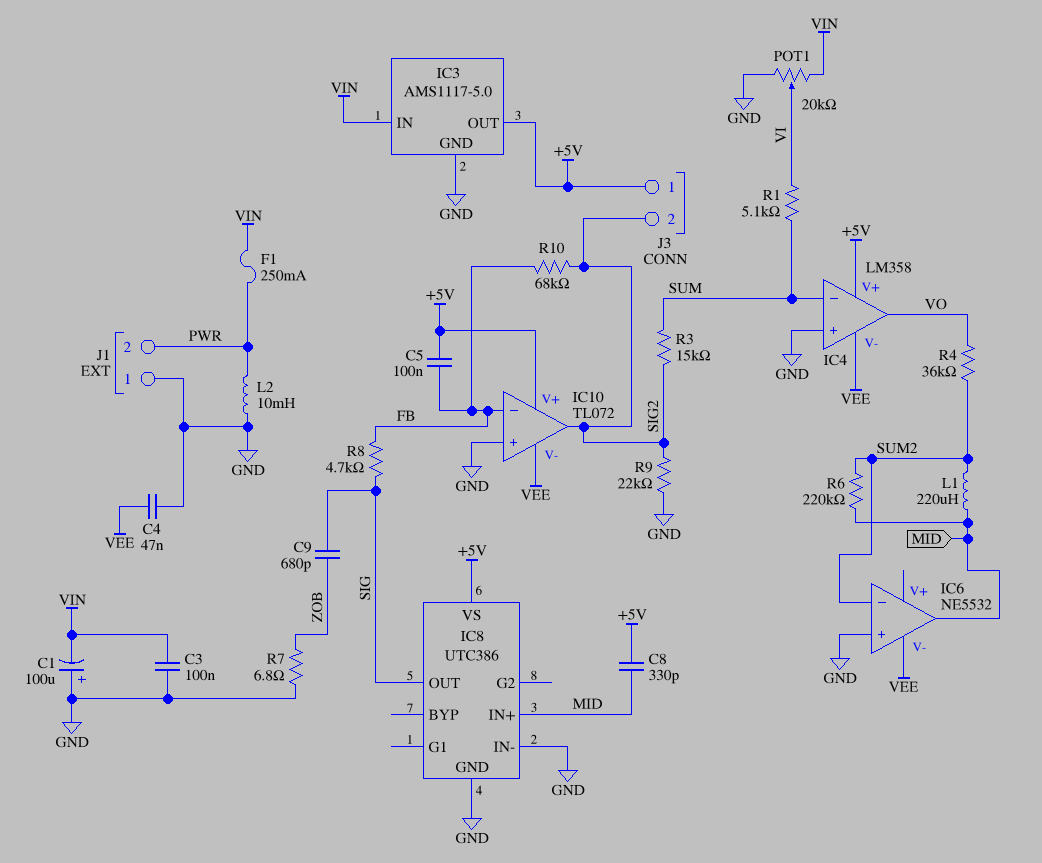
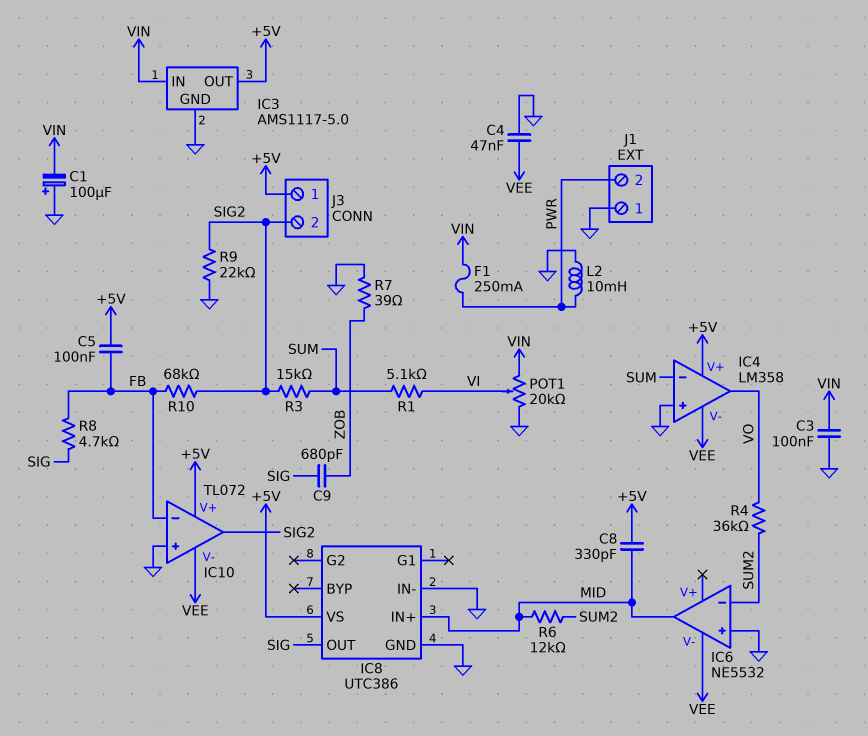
L1: 220uH (MID, SUM2) -> none
R6: 220k (MID, SUM2) -> 12k (MID, SUM2)
R7: 6.8 (GND, ZOB) -> 39 (GND, ZOB)

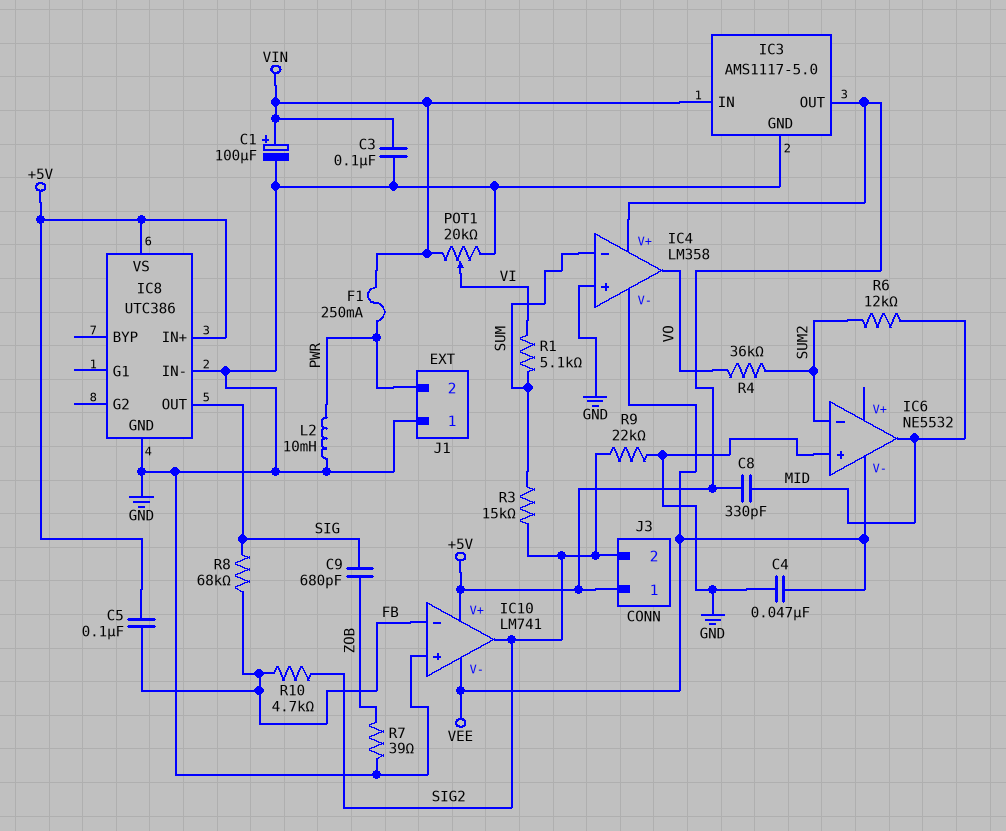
C1: 100uF (plus GND, minus VIN) -> 100uF (plus VIN, minus GND)
IC8 pin IN+: MID -> +5V
IC10: TL072 -> LM741
R8: 4.7k (FB, SIG) -> 68k (FB, SIG)
R10: 68k (FB, SIG2) -> 4.7k (FB, SIG2)

